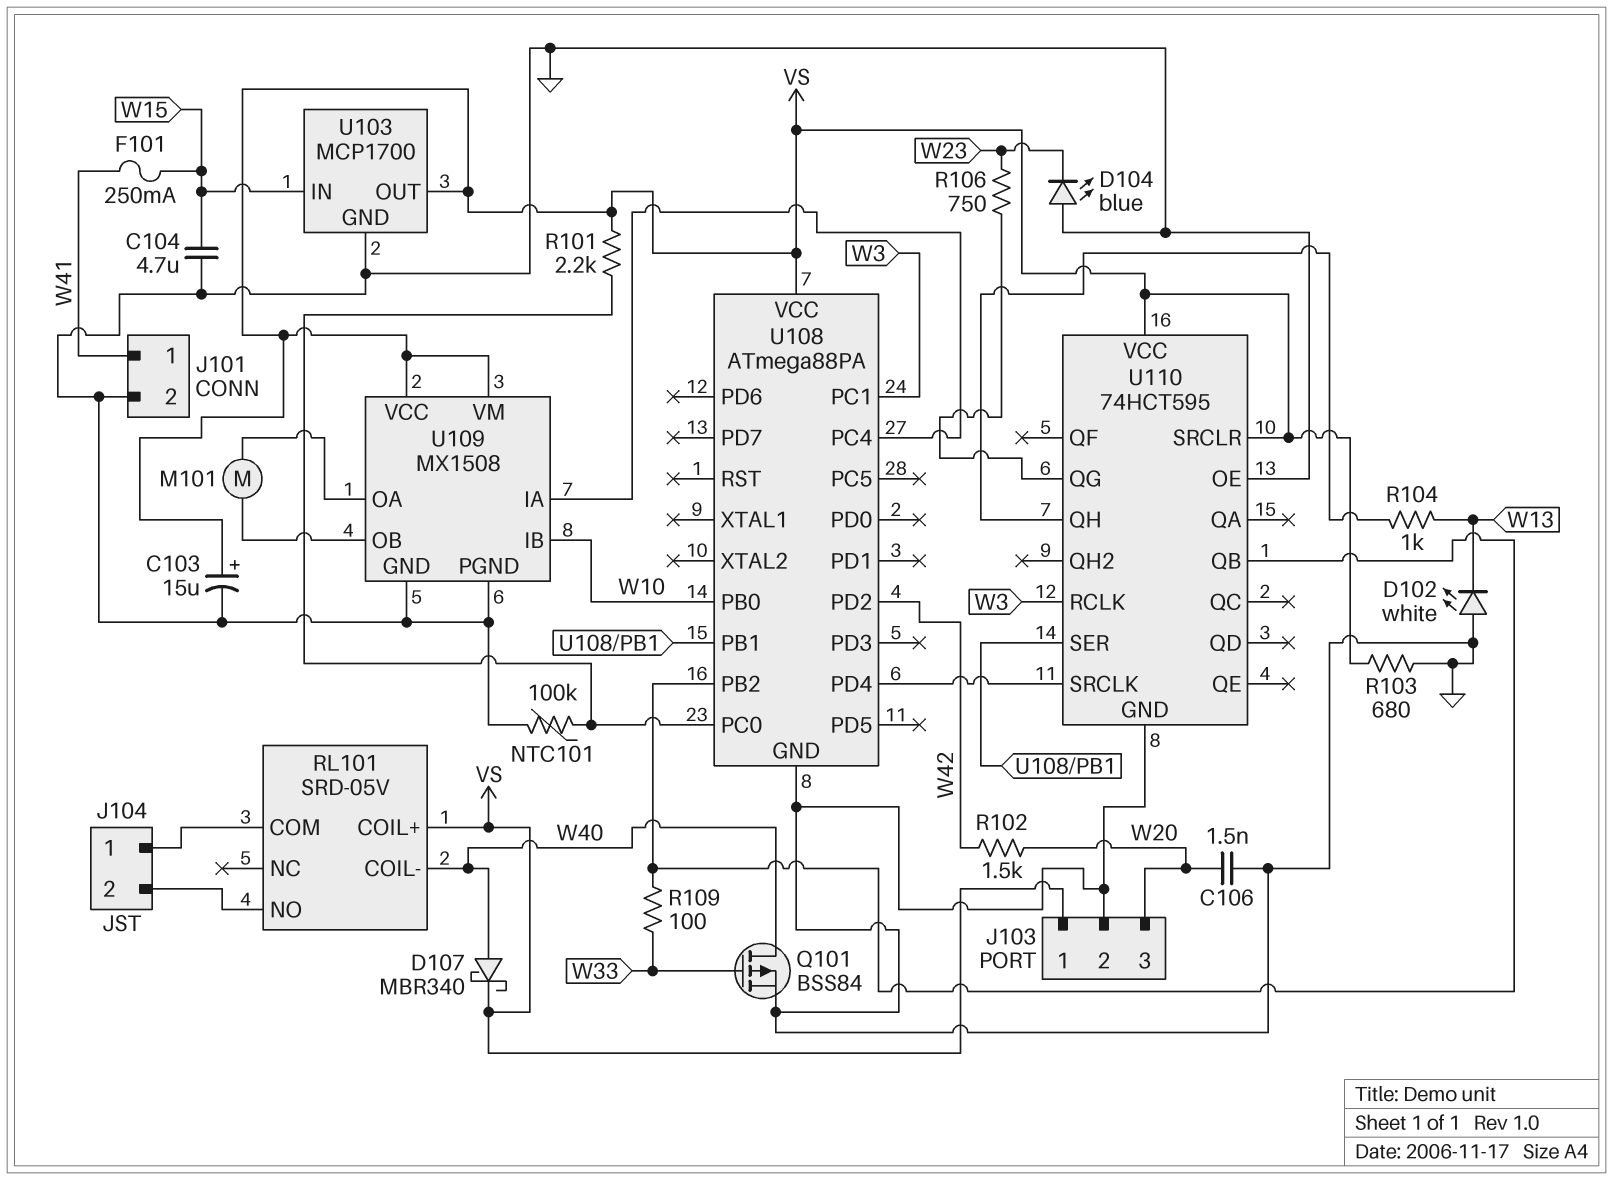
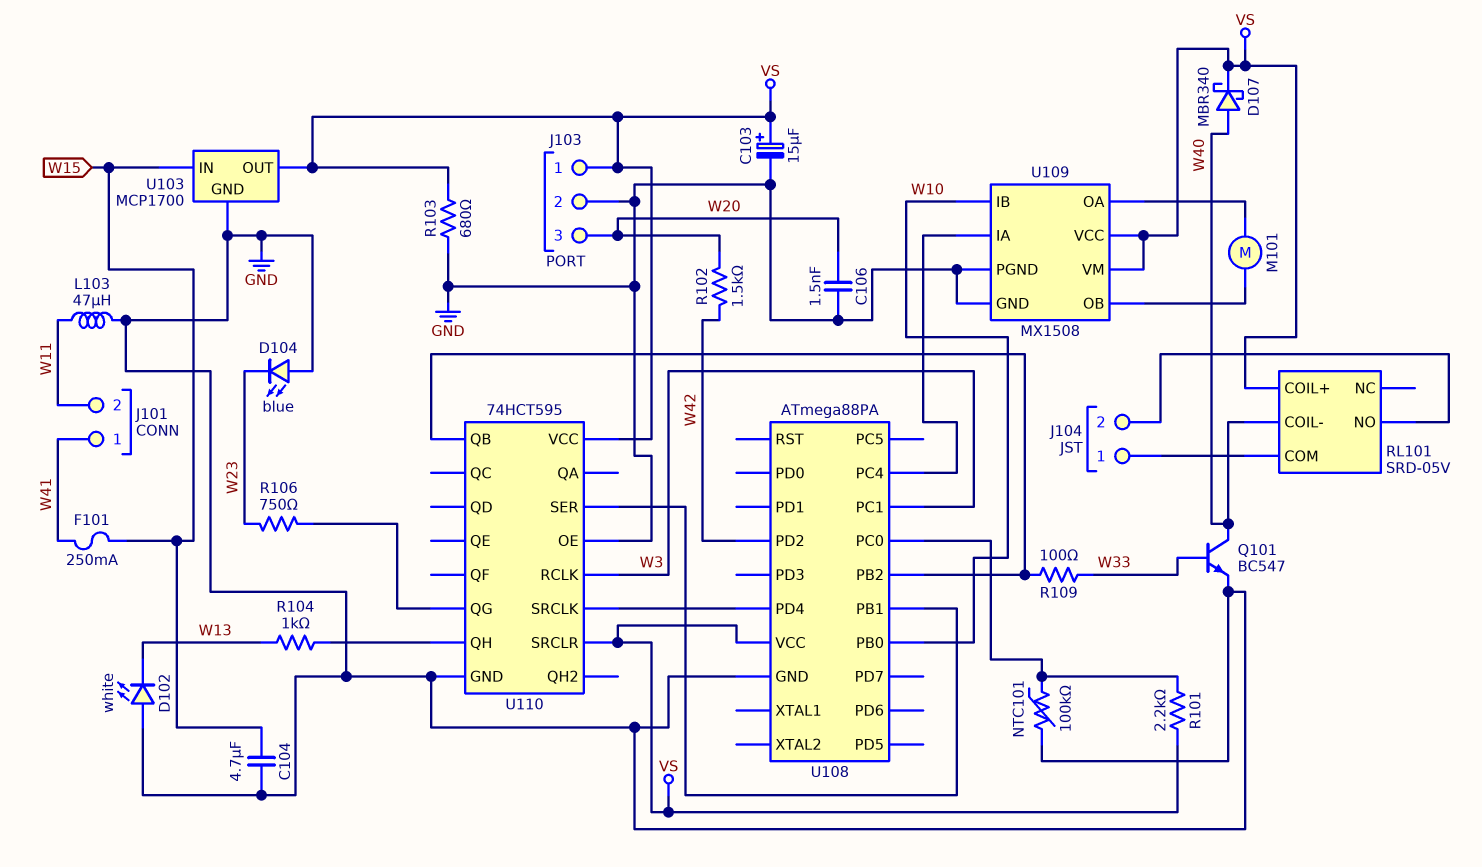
J101 pin 2: GND -> W11
L103: none -> 47uH (GND, W11)
Q101: PMOS BSS84 (G W33, D W40, S GND) -> NPN BC547 (B W33, C W40, E GND)

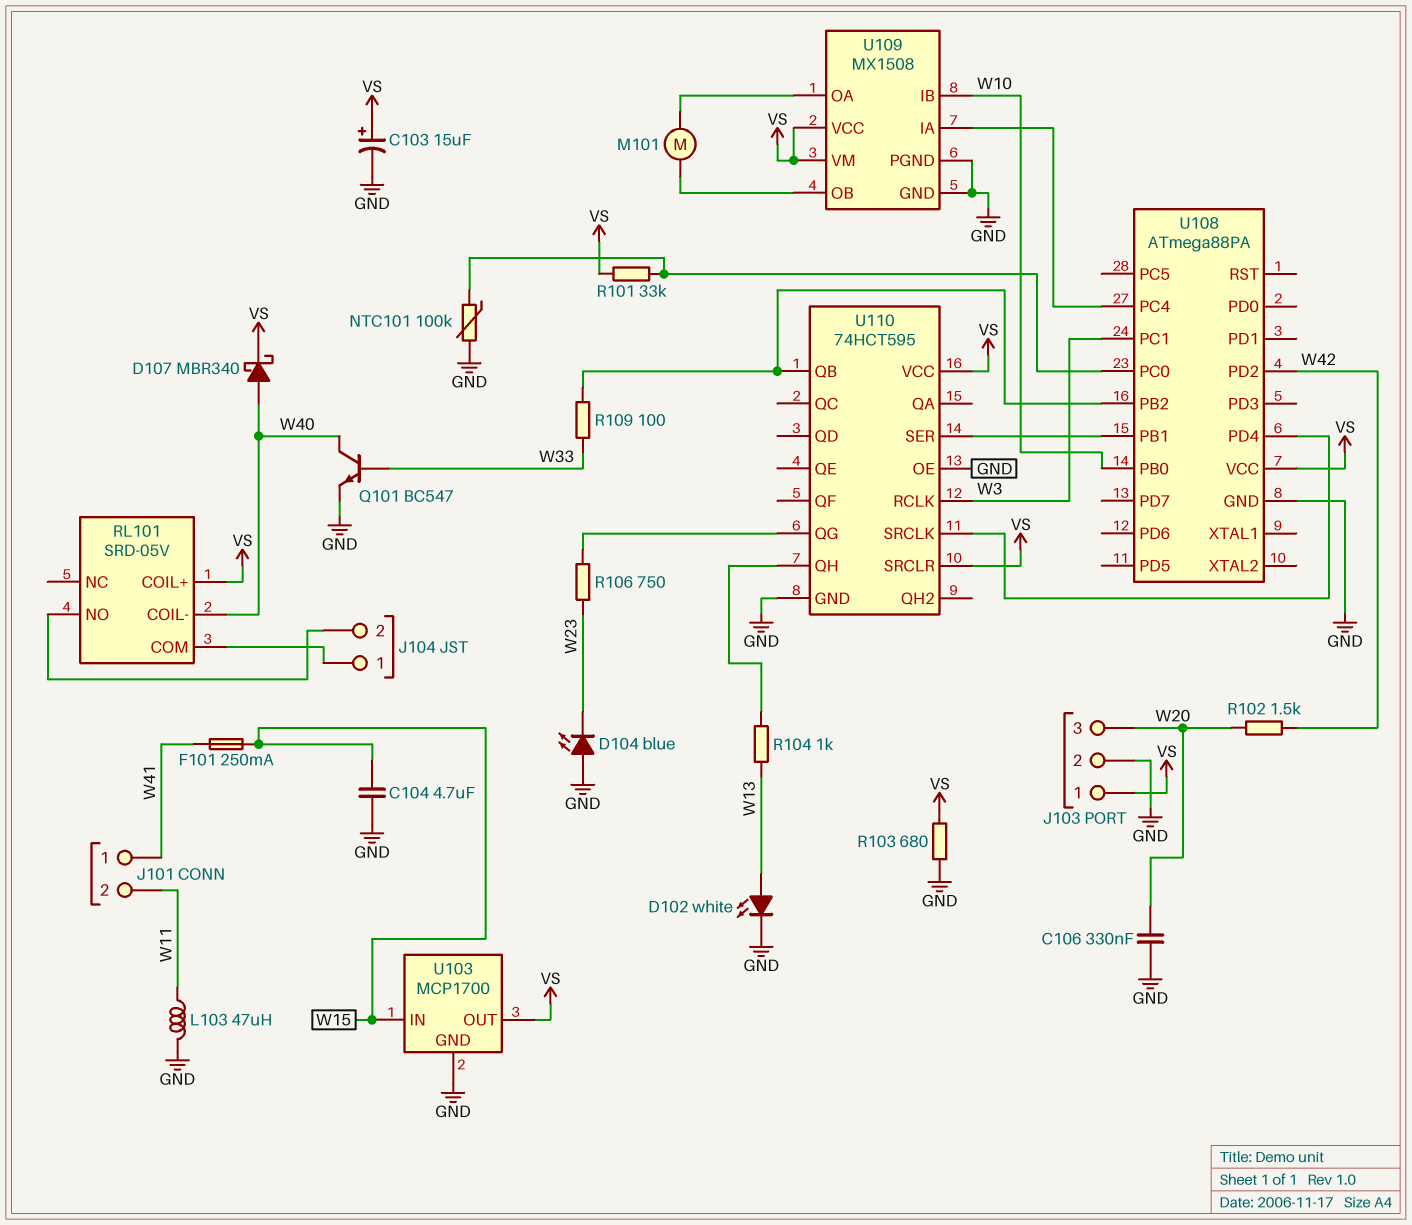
C106: 1.5nF (GND, W20) -> 330nF (GND, W20)
D102: LED white (A GND, K W13) -> LED white (A W13, K GND)
R101: 2.2k (U108/PC0, VS) -> 33k (U108/PC0, VS)

